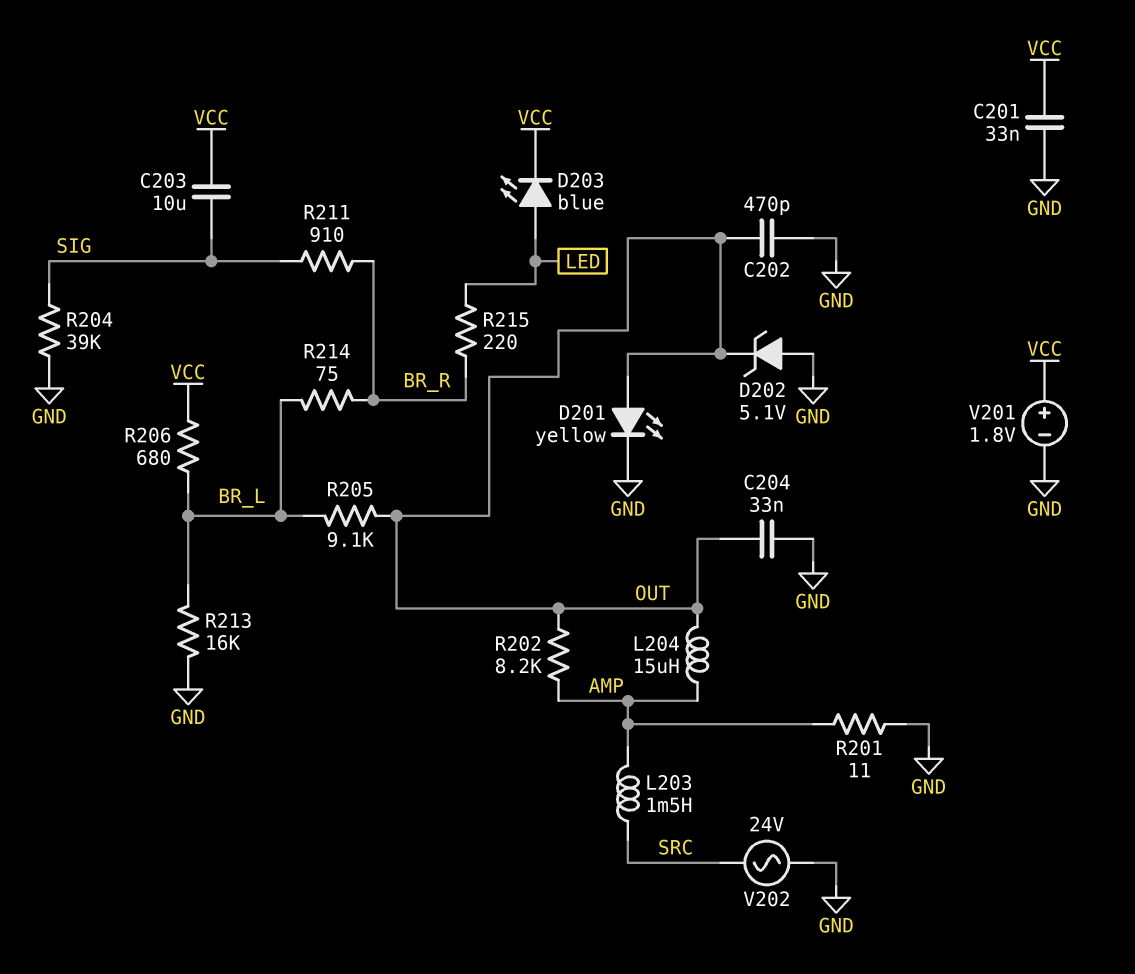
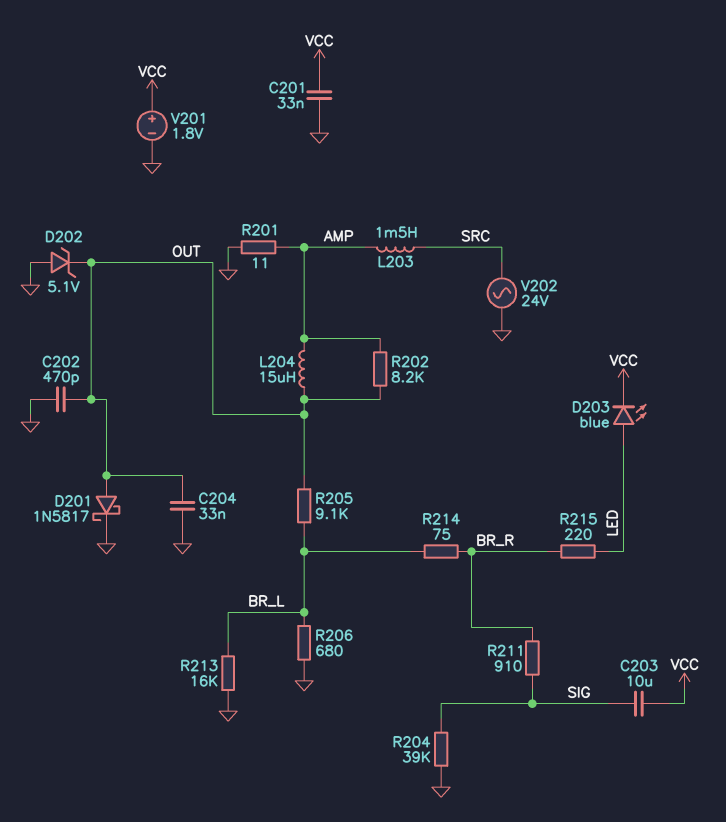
D201: LED yellow (A OUT, K GND) -> schottky 1N5817 (A OUT, K GND)
R206: 680 (BR_L, VCC) -> 680 (BR_L, GND)

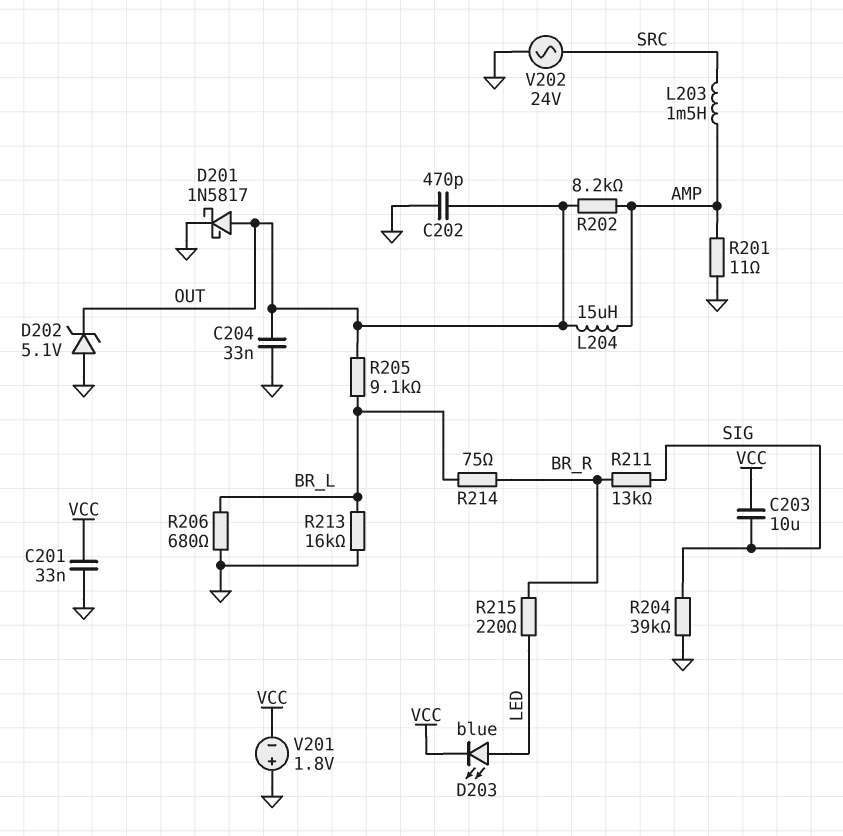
R211: 910 (BR_R, SIG) -> 13k (BR_R, SIG)
V201: 1.8V (plus VCC, minus GND) -> 1.8V (plus GND, minus VCC)

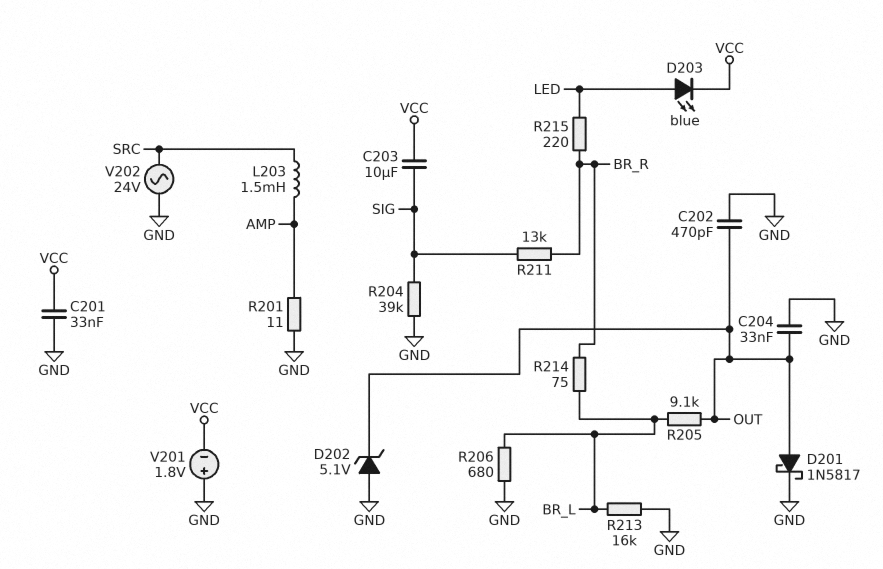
L204: 15uH (AMP, OUT) -> none
R202: 8.2k (AMP, OUT) -> none

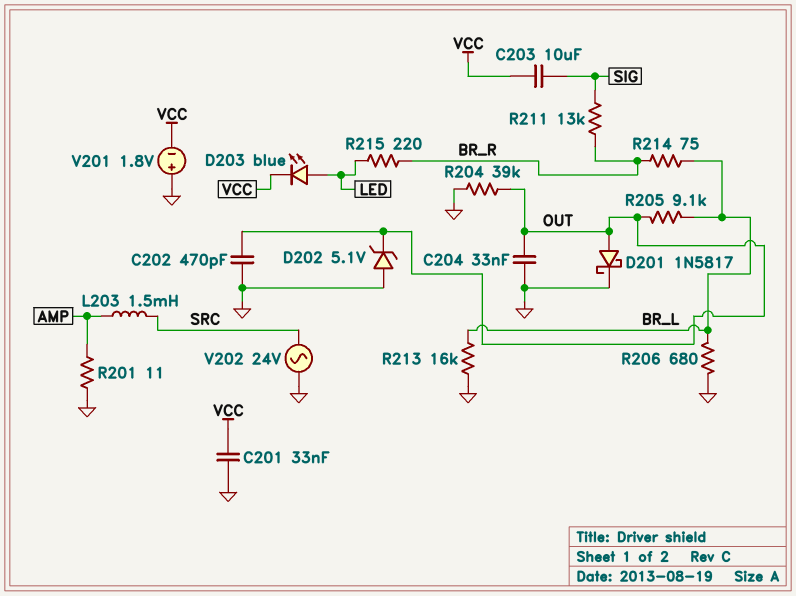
R204: 39k (GND, SIG) -> 39k (GND, OUT)

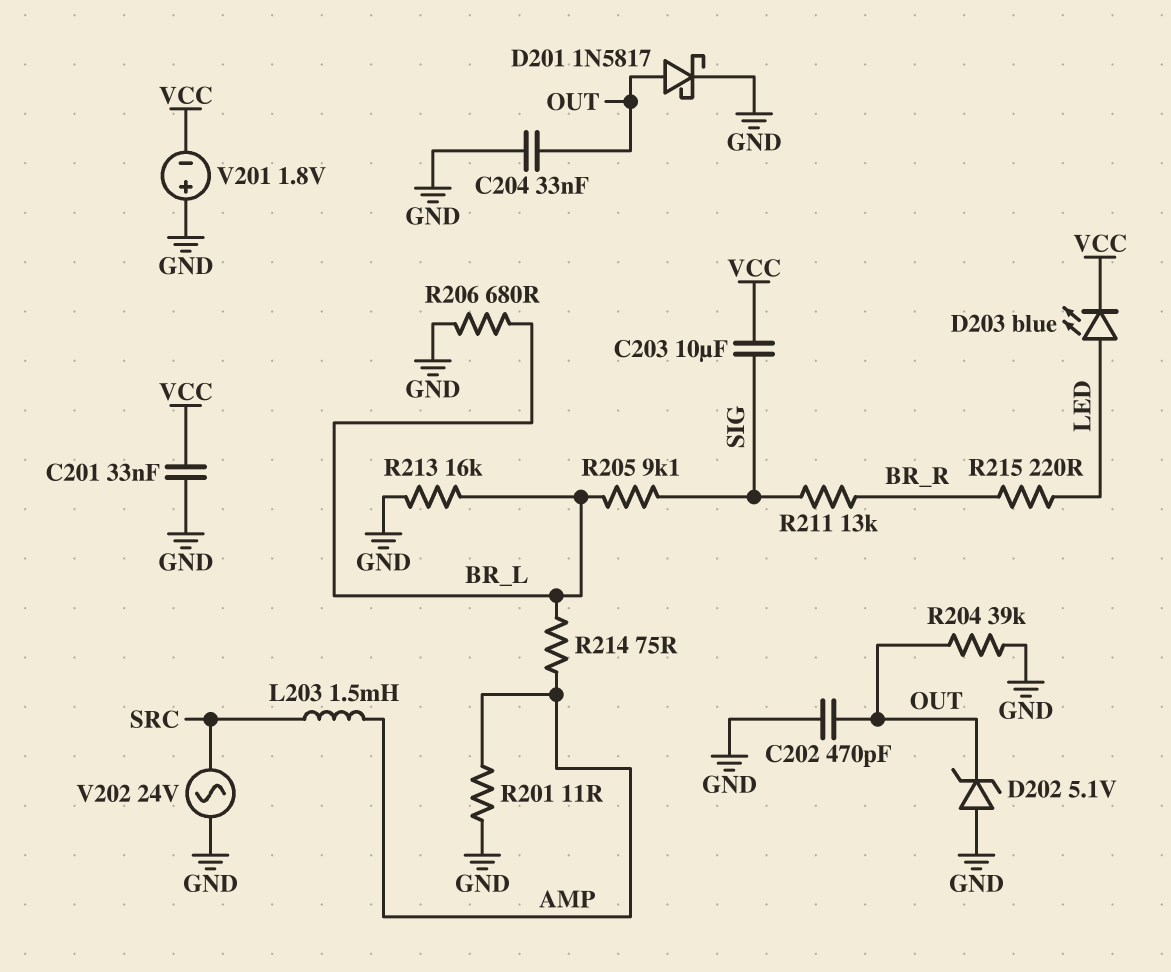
R205: 9.1k (BR_L, OUT) -> 9.1k (BR_L, SIG)
R214: 75 (BR_L, BR_R) -> 75 (AMP, BR_L)

